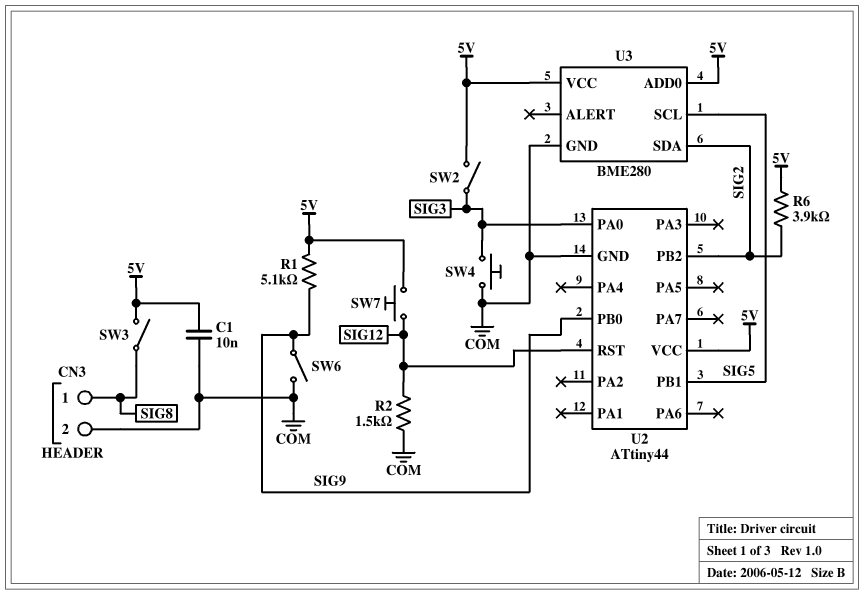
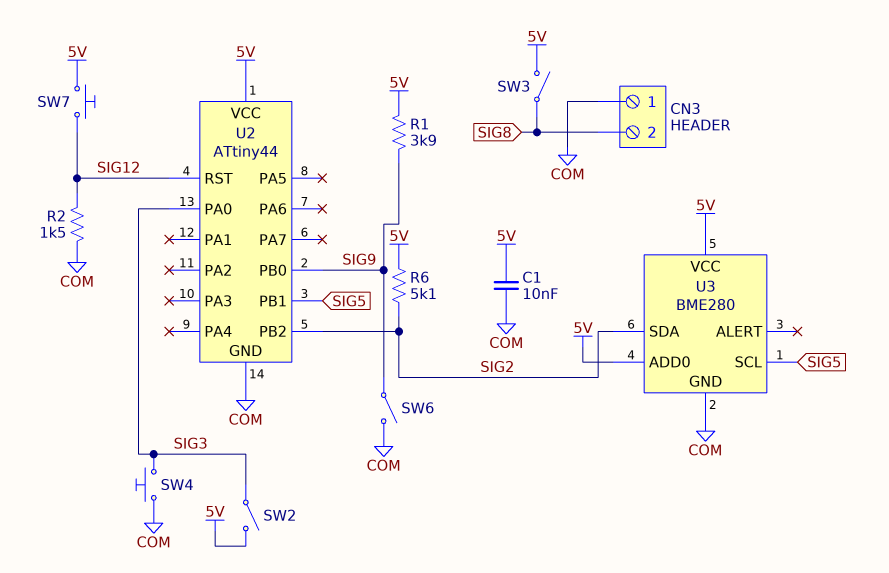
CN3 pin 1: SIG8 -> COM
CN3 pin 2: COM -> SIG8
R1: 5.1k (5V, SIG9) -> 3.9k (5V, SIG9)
R6: 3.9k (5V, SIG2) -> 5.1k (5V, SIG2)

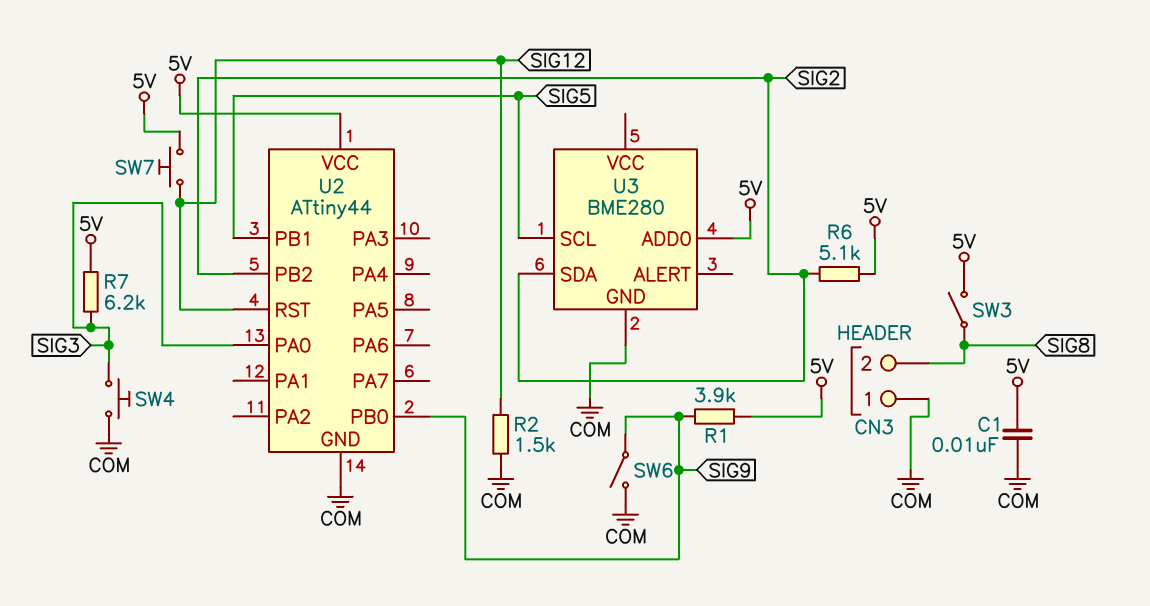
R7: none -> 6.2k (5V, SIG3)
SW2: switch (5V, SIG3) -> none
U3 pin VCC: 5V -> none

